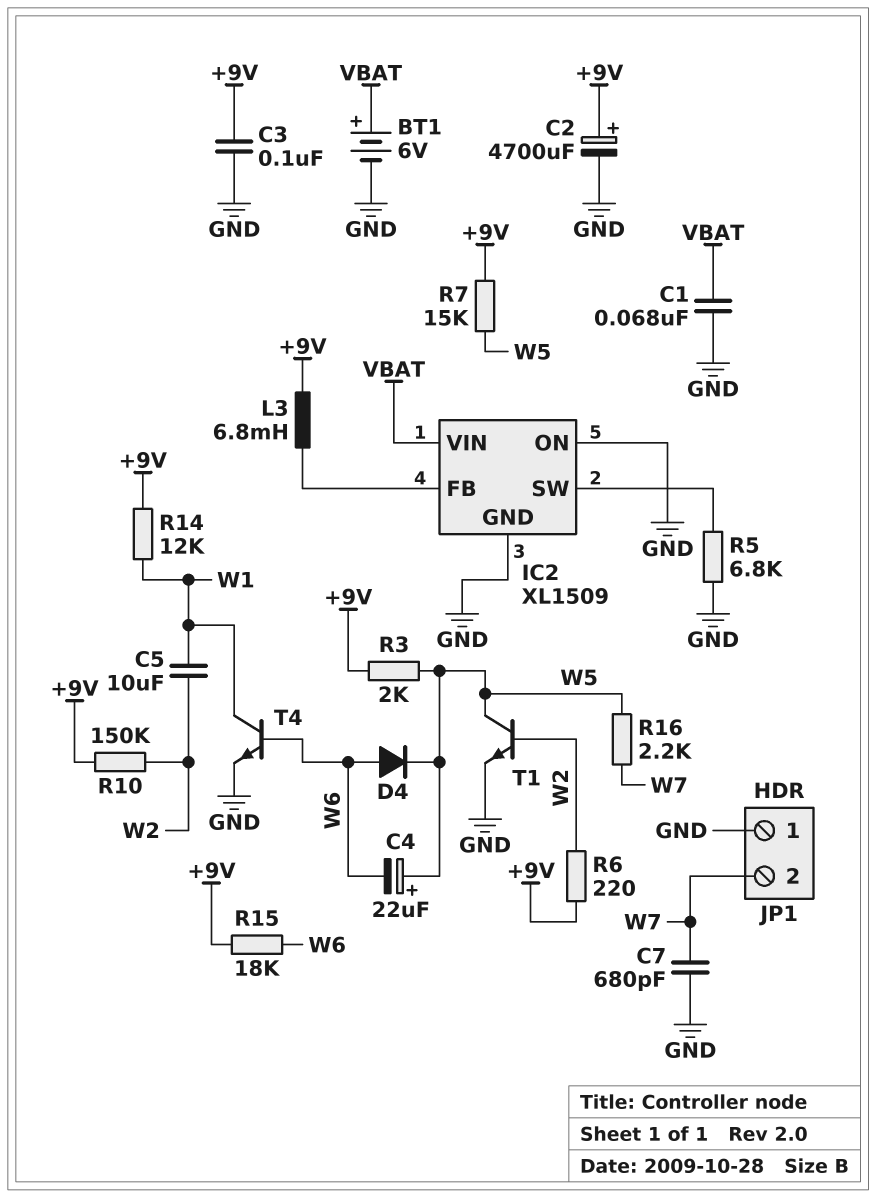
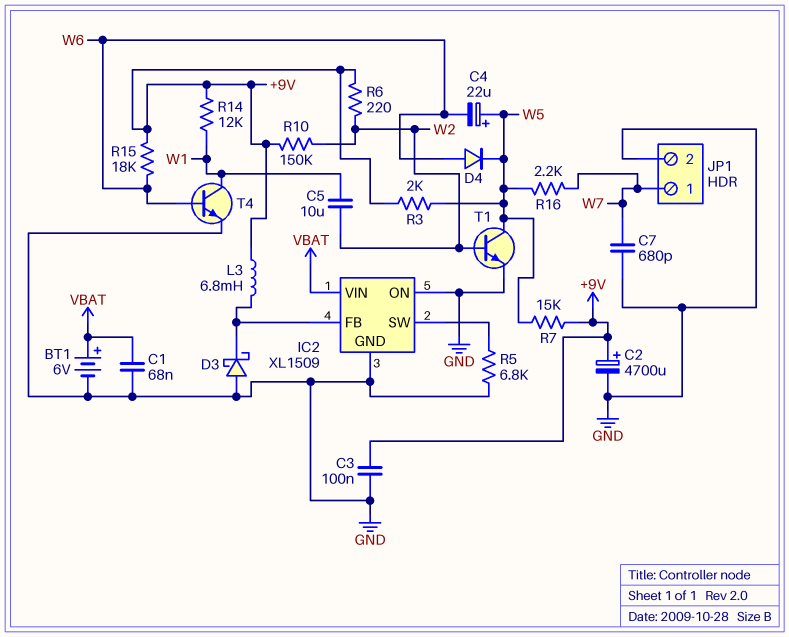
D3: none -> schottky (A GND, K IC2/FB)
JP1 pin 1: GND -> W7
JP1 pin 2: W7 -> GND

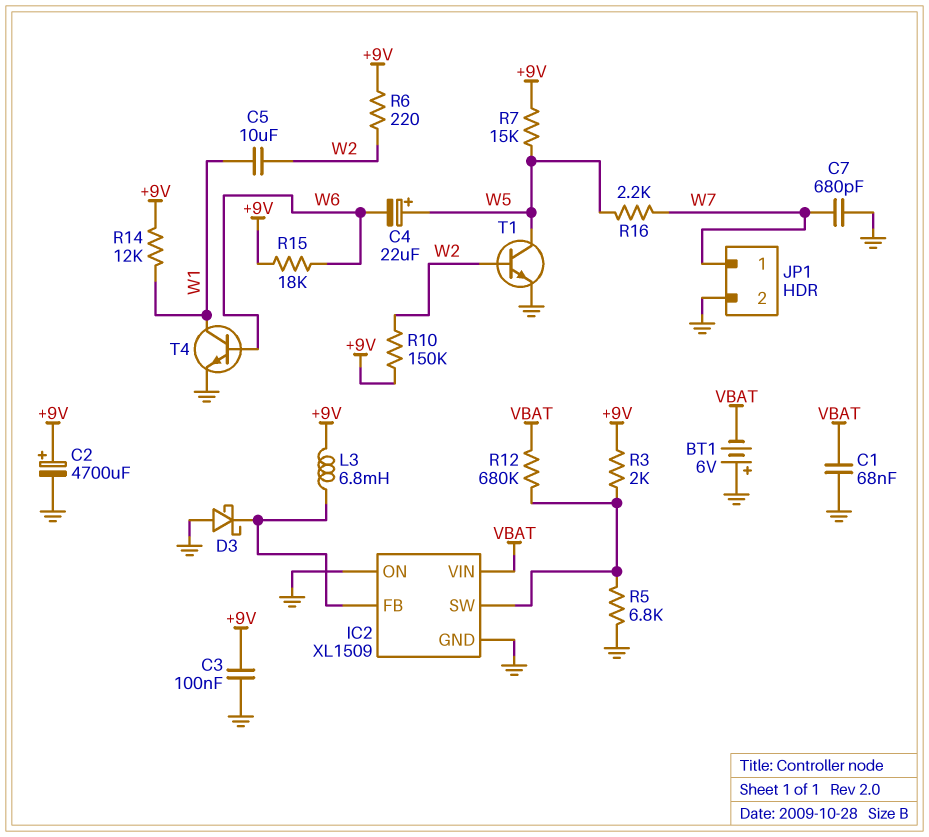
BT1: 6V (plus VBAT, minus GND) -> 6V (plus GND, minus VBAT)
D4: diode (A W6, K W5) -> none
R3: 2k (+9V, W5) -> 2k (+9V, IC2/SW)
R12: none -> 680k (IC2/SW, VBAT)

